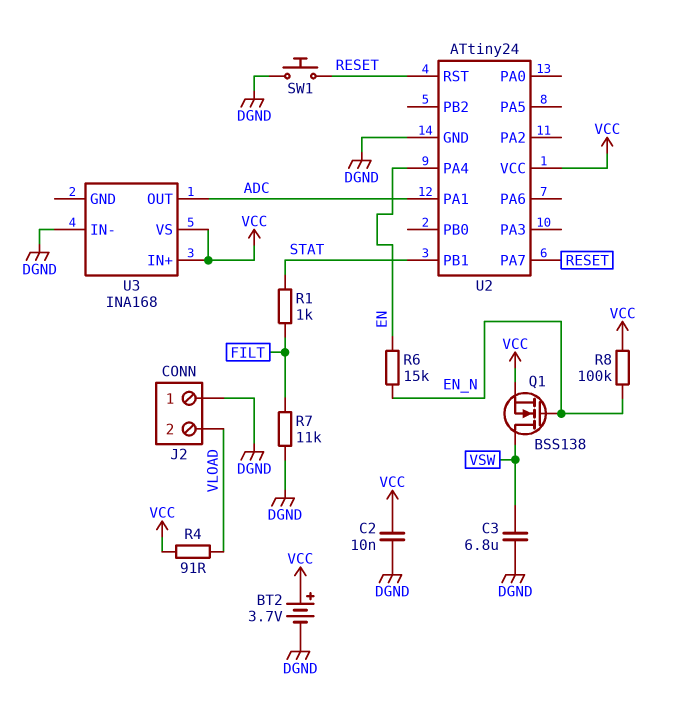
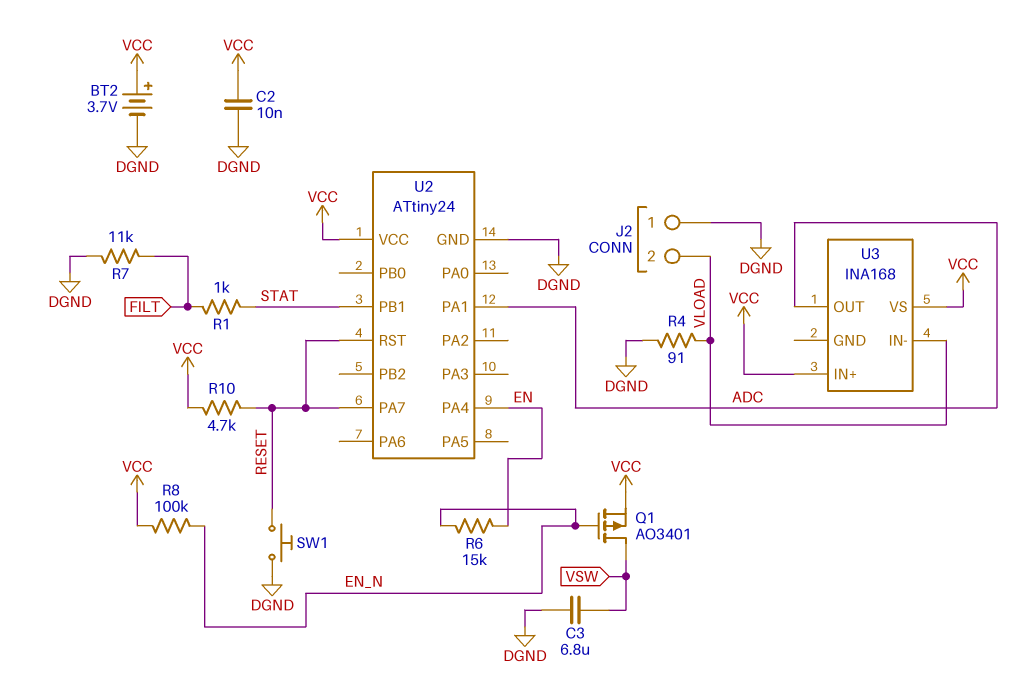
Q1: NMOS BSS138 (G EN_N, D VSW, S VCC) -> PMOS AO3401 (G EN_N, D VSW, S VCC)
R4: 91 (VCC, VLOAD) -> 91 (DGND, VLOAD)
R10: none -> 4.7k (RESET, VCC)
U3 pin IN-: DGND -> VLOAD

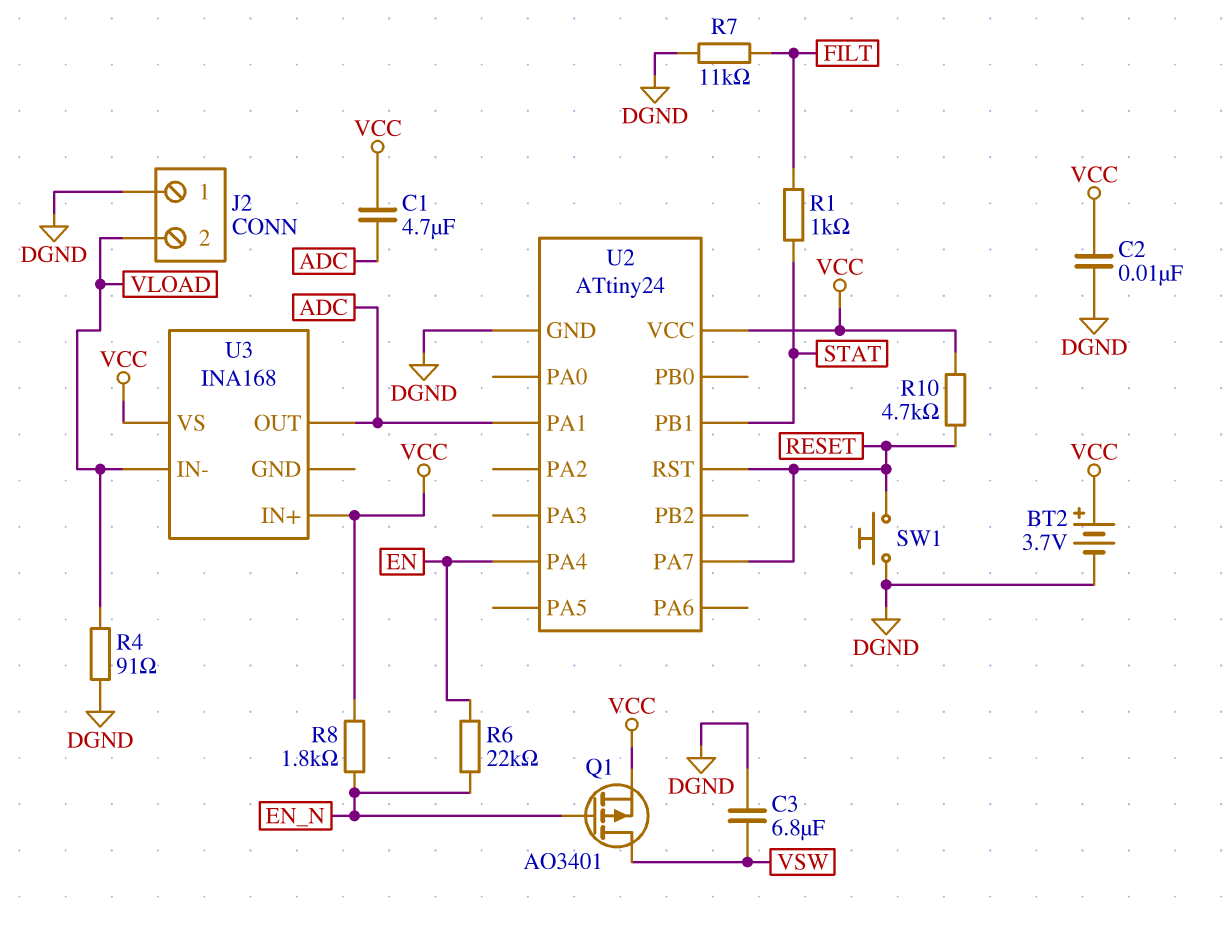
C1: none -> 4.7uF (ADC, VCC)
R6: 15k (EN, EN_N) -> 22k (EN, EN_N)
R8: 100k (EN_N, VCC) -> 1.8k (EN_N, VCC)

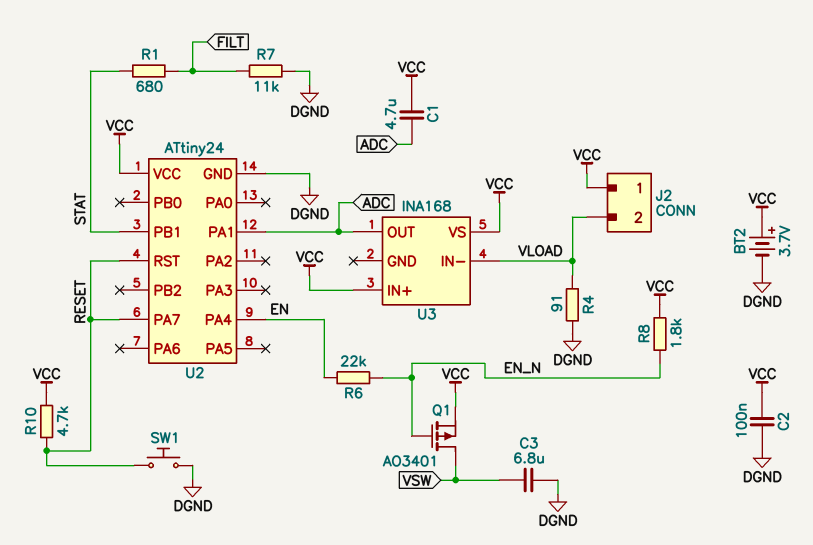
C2: 10nF (DGND, VCC) -> 100nF (DGND, VCC)
J2 pin 1: DGND -> VCC
R1: 1k (FILT, STAT) -> 680 (FILT, STAT)

